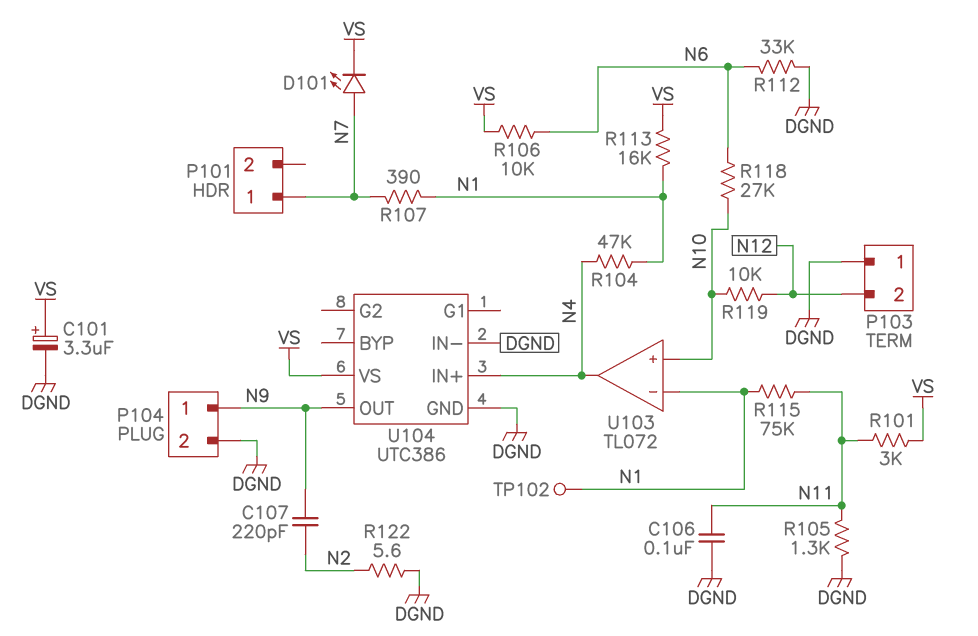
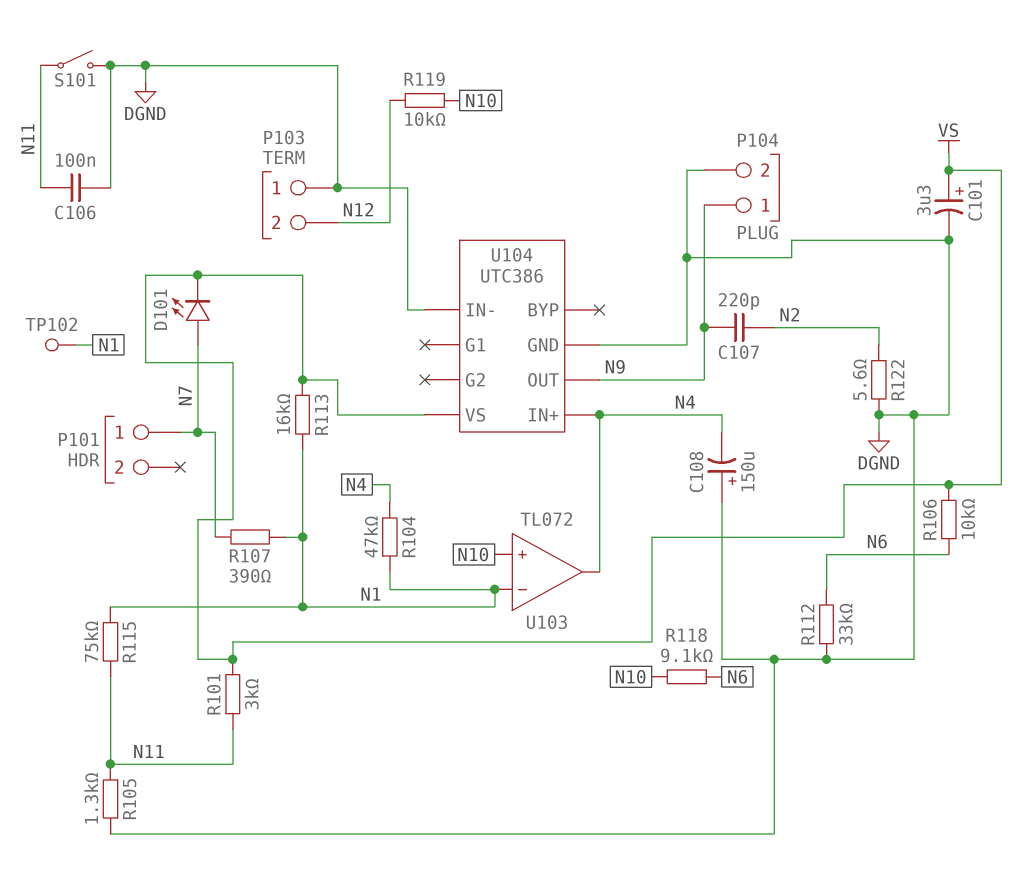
C108: none -> 150uF (plus DGND, minus N4)
R118: 27k (N6, N10) -> 9.1k (N6, N10)
S101: none -> switch (DGND, N11)

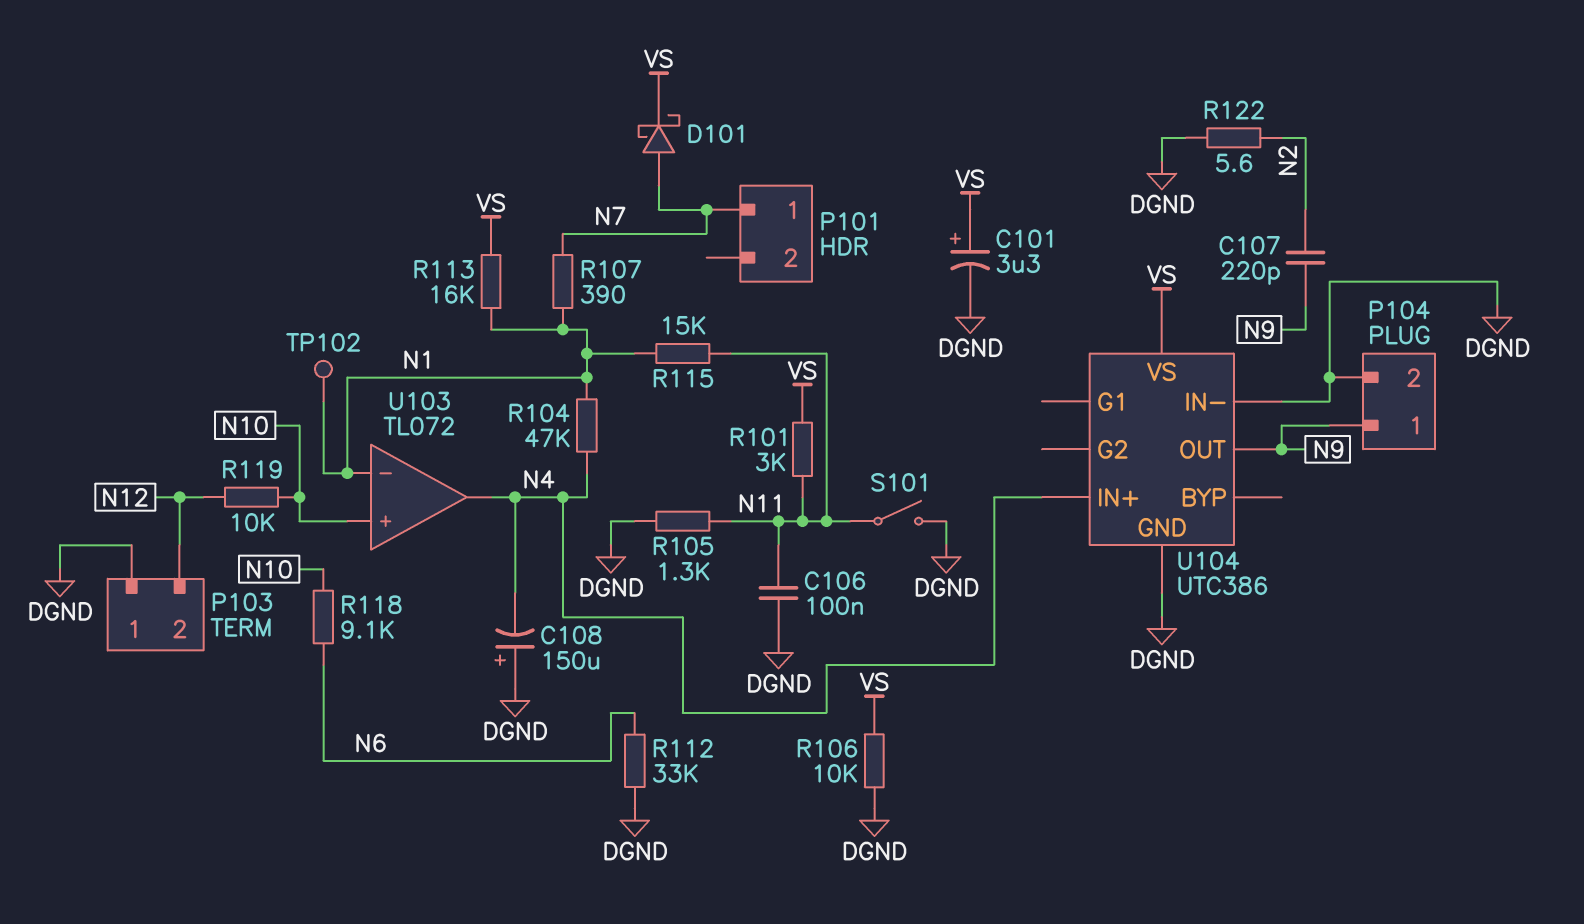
D101: LED (A N7, K VS) -> schottky (A N7, K VS)
R106: 10k (N6, VS) -> 10k (DGND, VS)
R115: 75k (N1, N11) -> 15k (N1, N11)

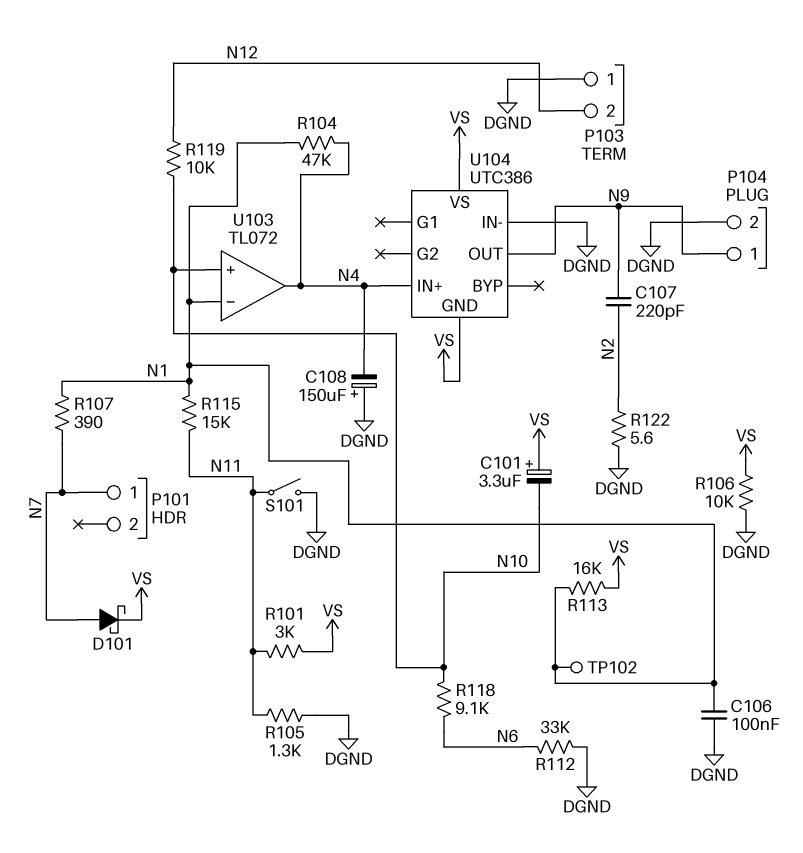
C101: 3.3uF (plus VS, minus DGND) -> 3.3uF (plus VS, minus N10)
C106: 100nF (DGND, N11) -> 100nF (DGND, N1)
U104 pin GND: DGND -> VS

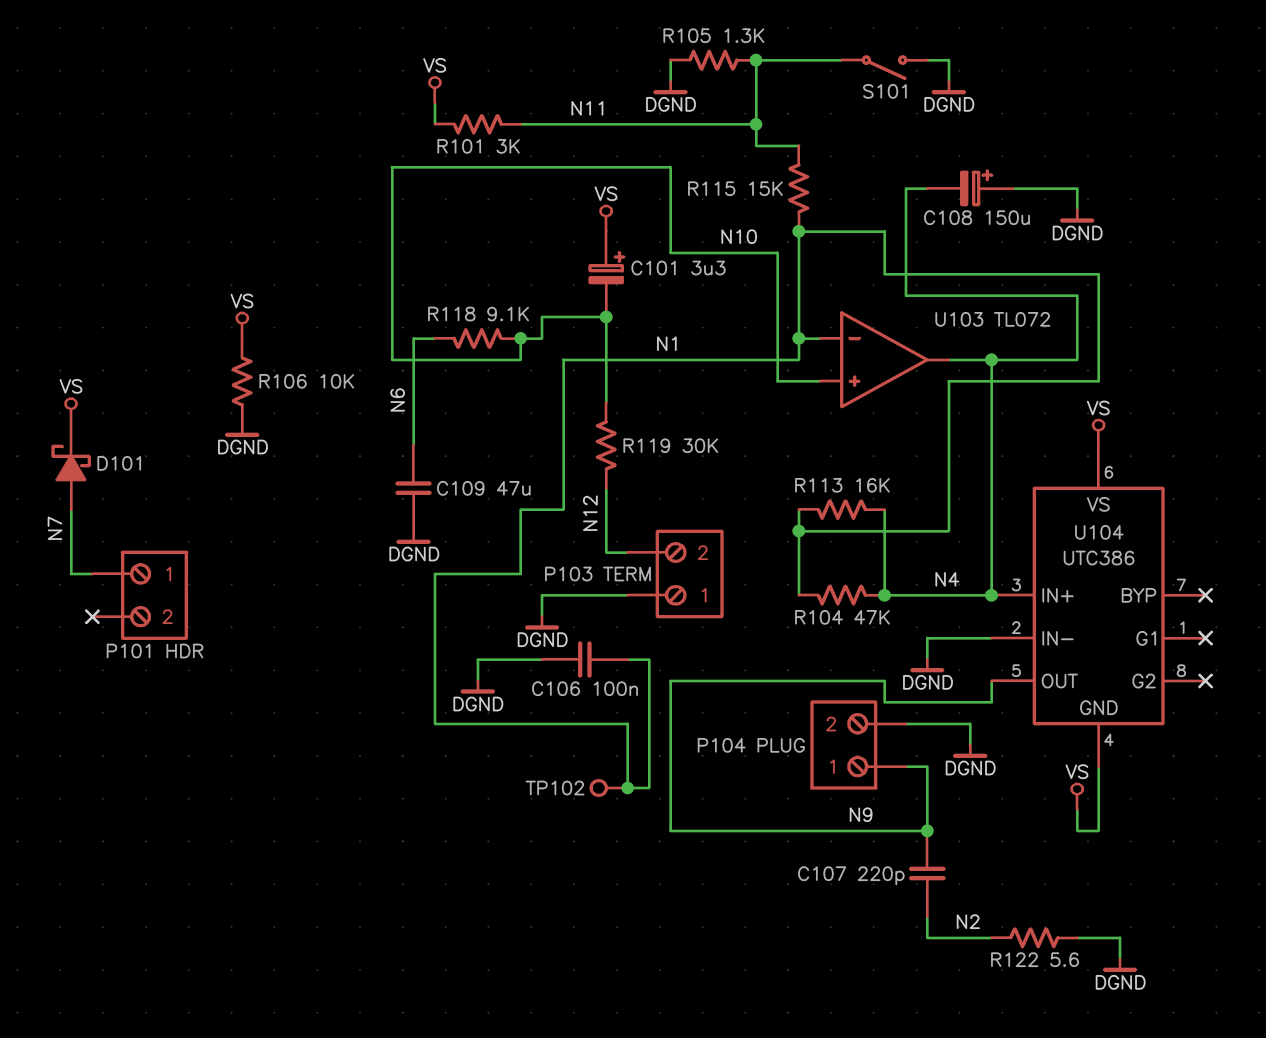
C109: none -> 47uF (DGND, N6)
R107: 390 (N1, N7) -> none
R112: 33k (DGND, N6) -> none
R113: 16k (N1, VS) -> 16k (N1, N4)
R119: 10k (N10, N12) -> 30k (N10, N12)

